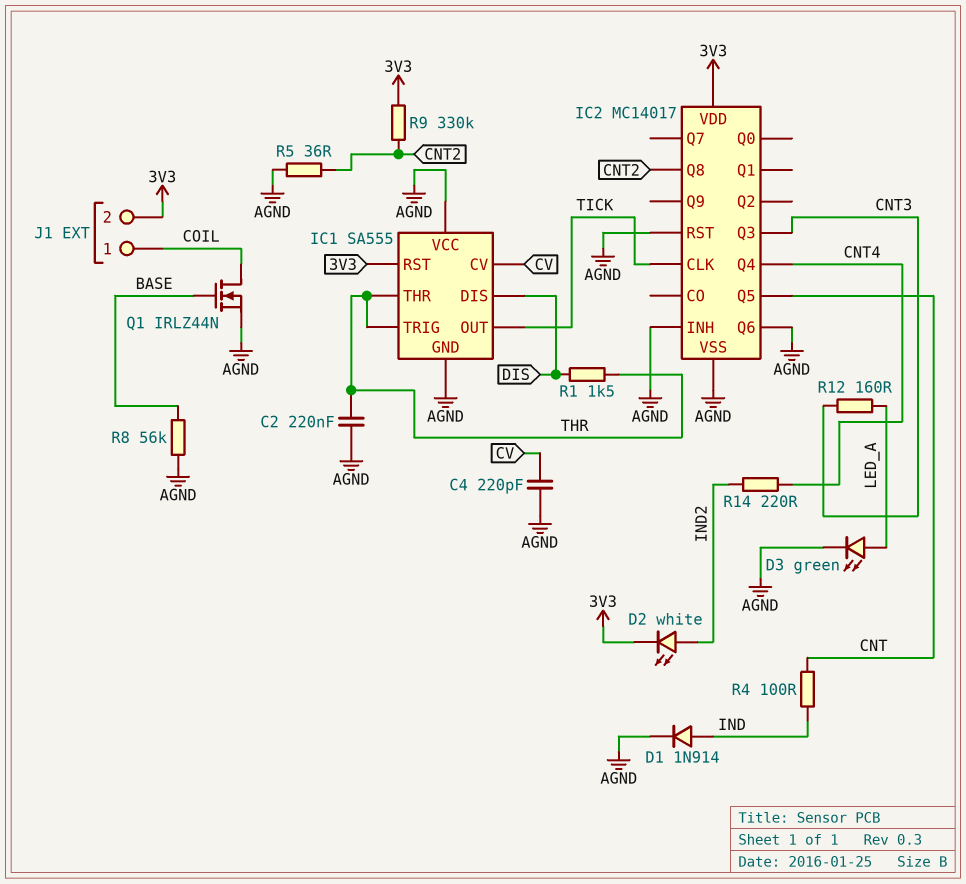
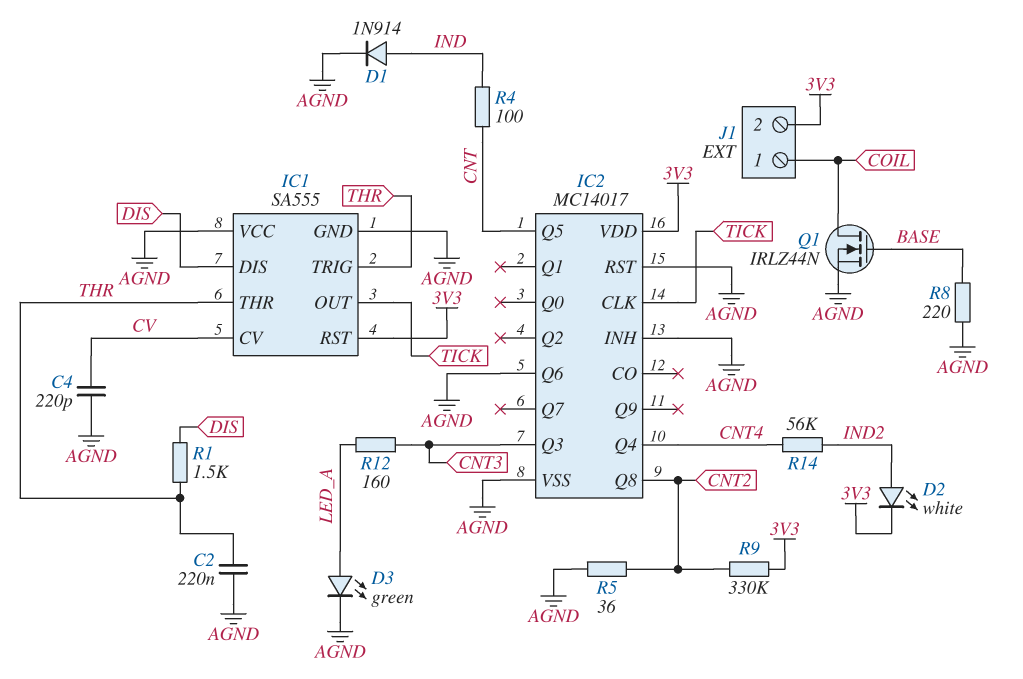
R8: 56k (AGND, BASE) -> 220 (AGND, BASE)
R14: 220 (CNT4, IND2) -> 56k (CNT4, IND2)

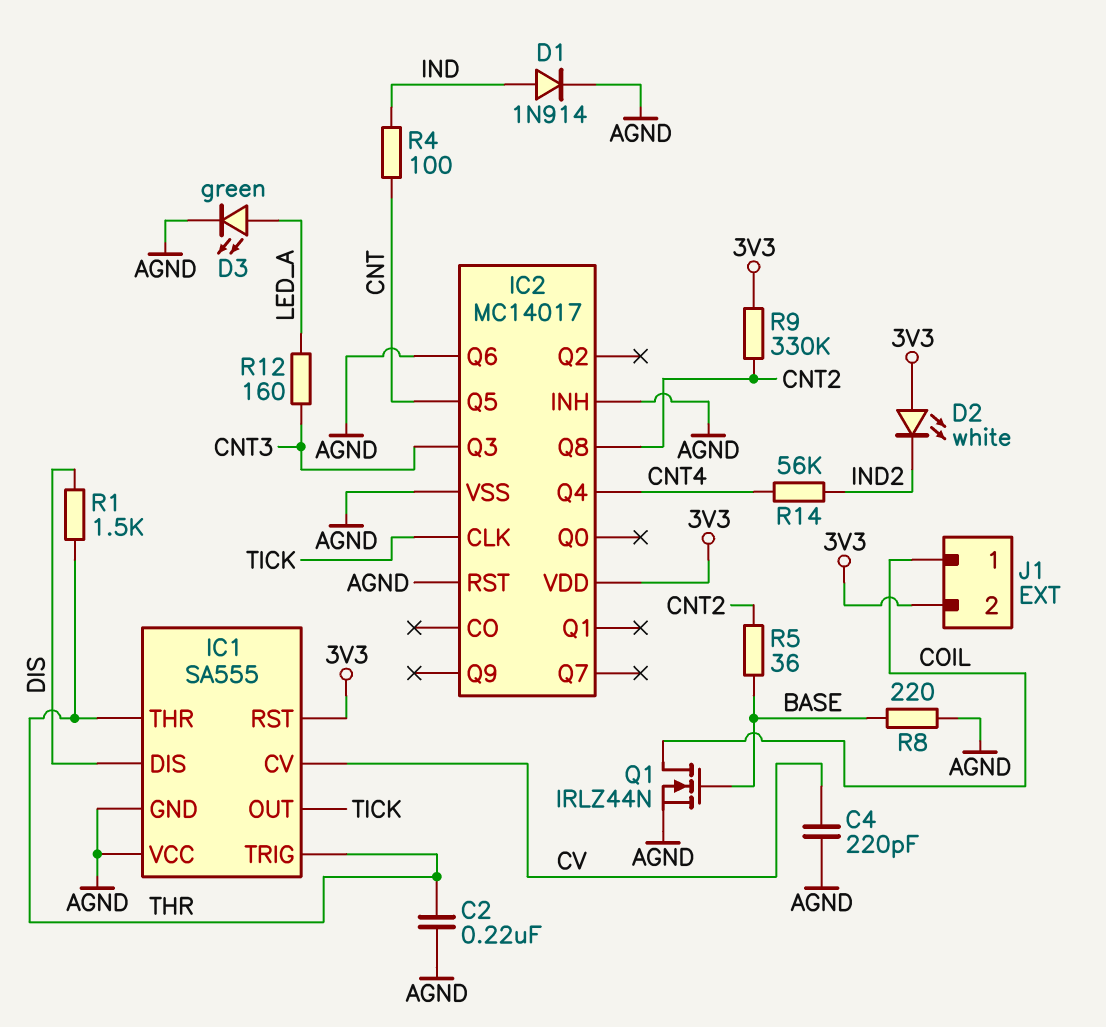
D2: LED white (A IND2, K 3V3) -> LED white (A 3V3, K IND2)
R5: 36 (AGND, CNT2) -> 36 (BASE, CNT2)

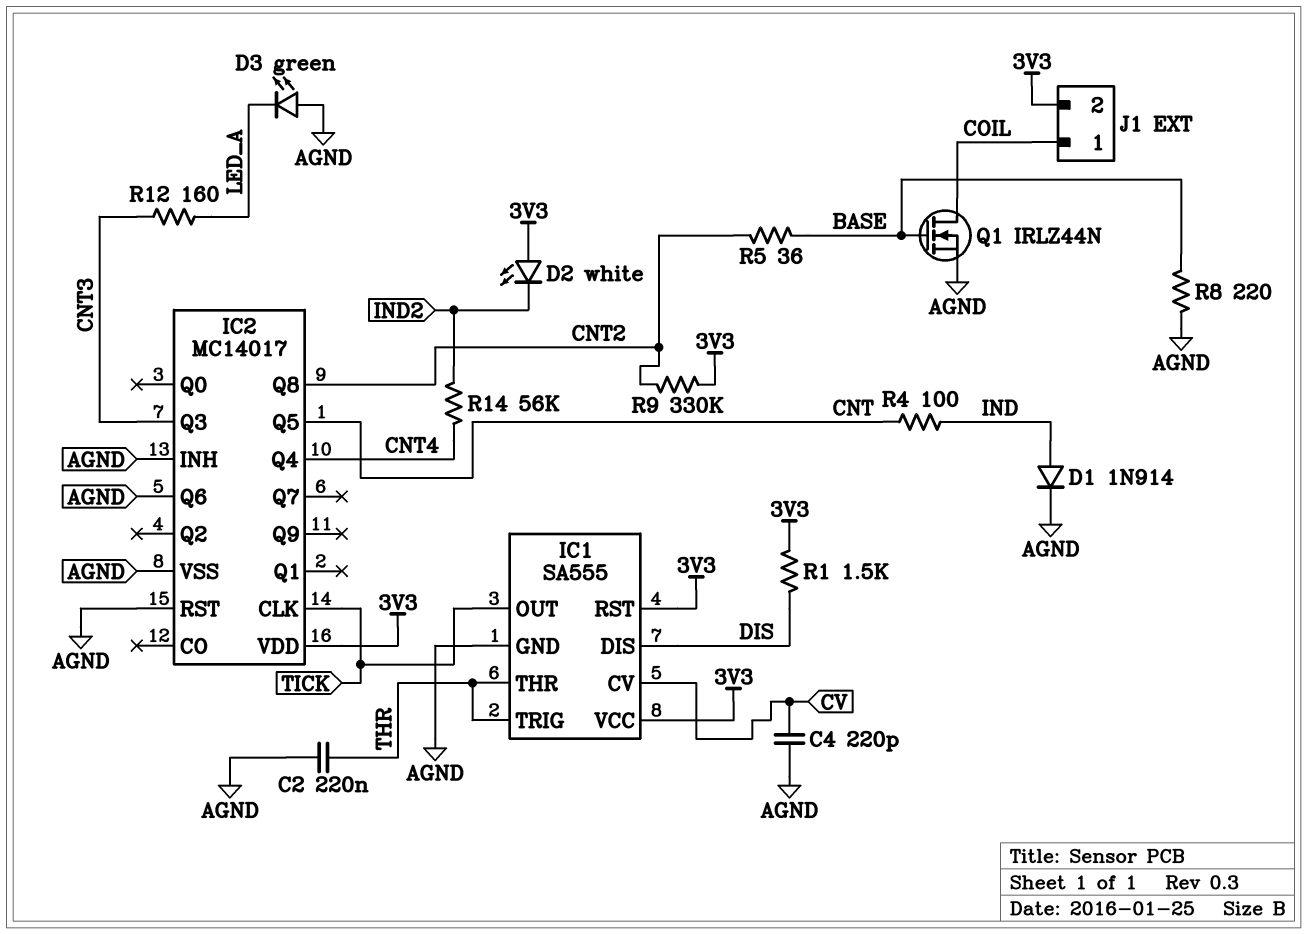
D3: LED green (A LED_A, K AGND) -> LED green (A AGND, K LED_A)
IC1 pin VCC: AGND -> 3V3
R1: 1.5k (DIS, THR) -> 1.5k (3V3, DIS)

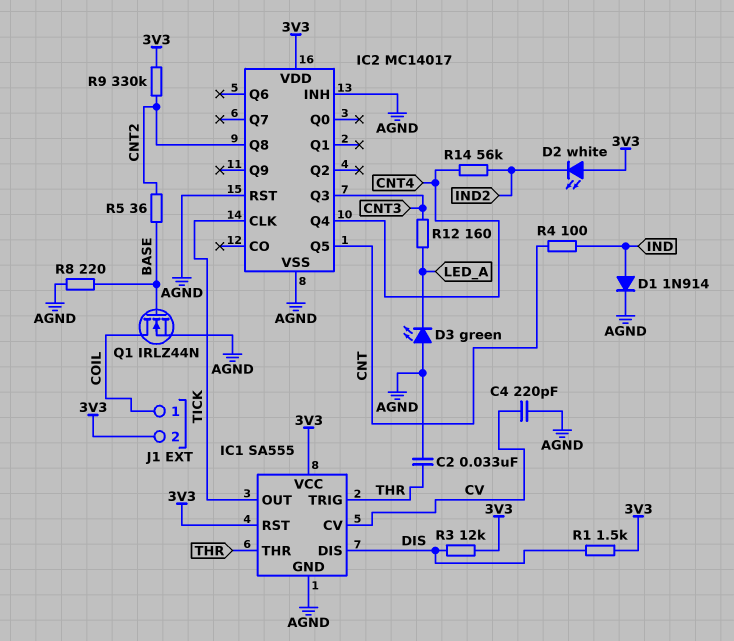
C2: 220nF (AGND, THR) -> 33nF (AGND, THR)
IC2 pin Q6: AGND -> none
R3: none -> 12k (3V3, DIS)

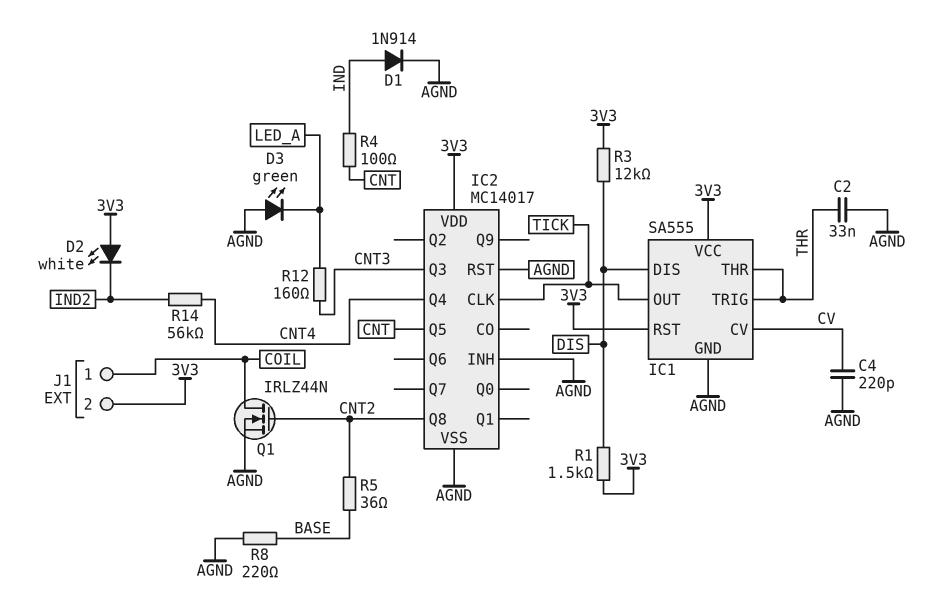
Q1: NMOS IRLZ44N (G BASE, D COIL, S AGND) -> NMOS IRLZ44N (G CNT2, D COIL, S AGND)
R9: 330k (3V3, CNT2) -> none

